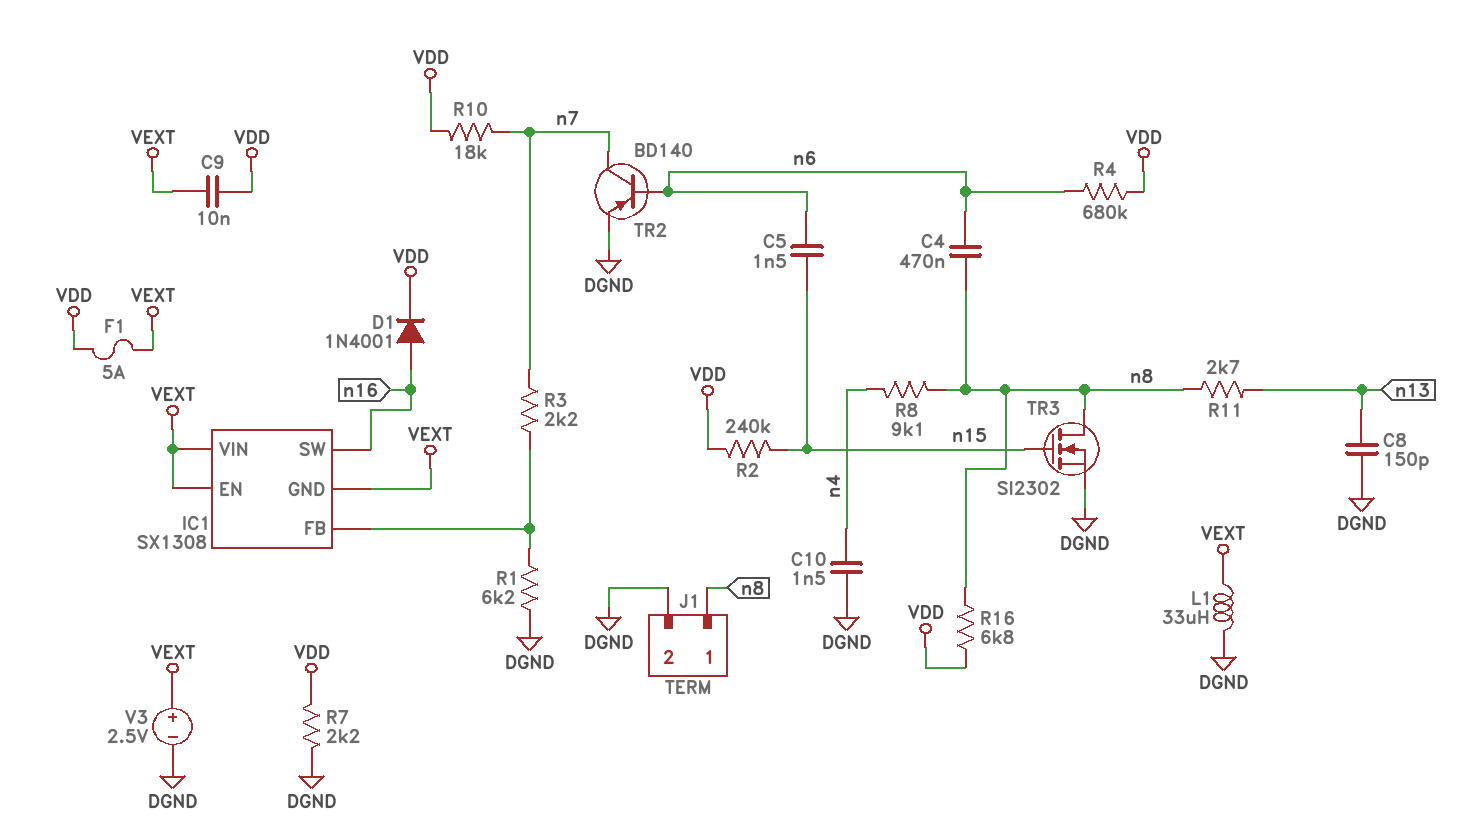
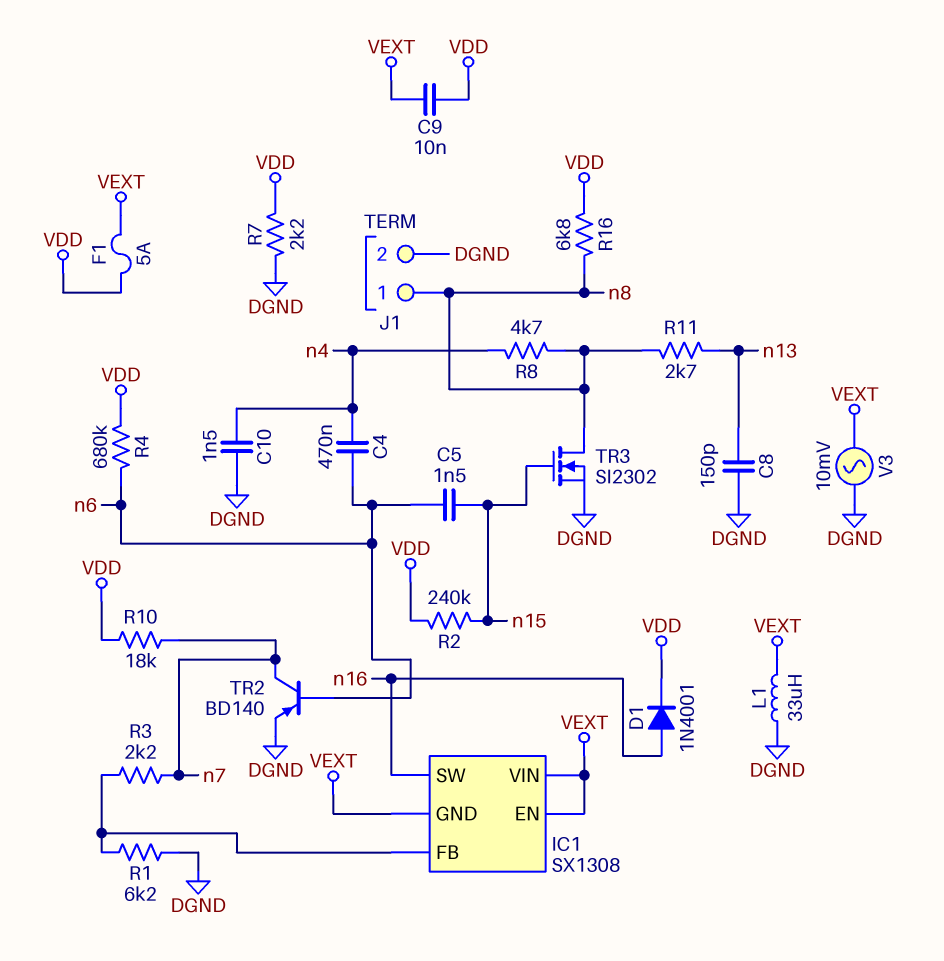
C4: 470nF (n6, n8) -> 470nF (n4, n6)
R8: 9.1k (n4, n8) -> 4.7k (n4, n8)
V3: 2.5V (plus VEXT, minus DGND) -> AC 10mV (DGND, VEXT)

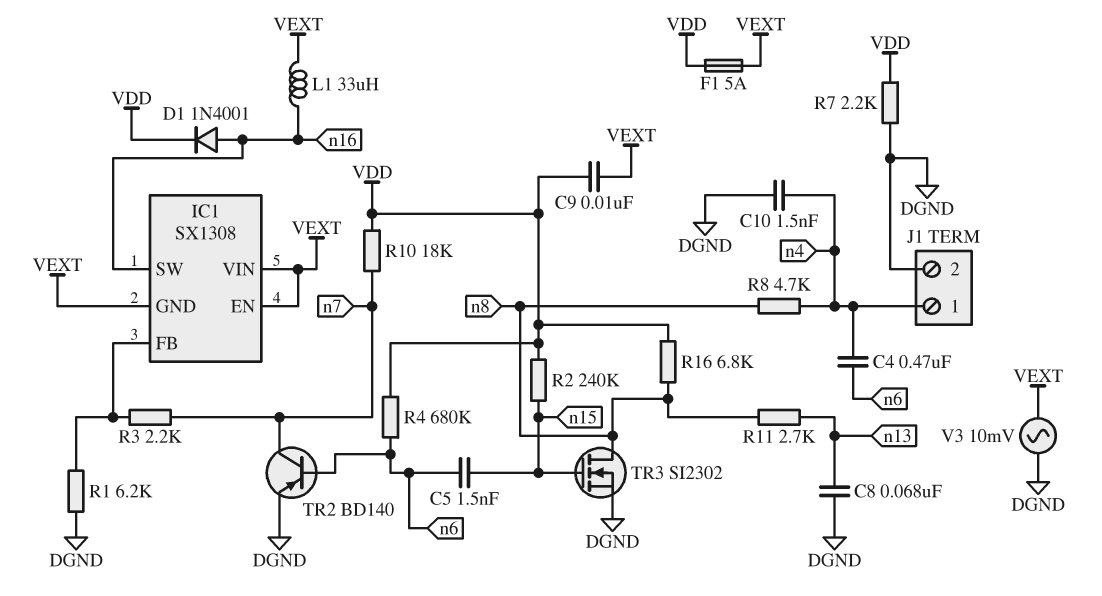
C8: 150pF (DGND, n13) -> 68nF (DGND, n13)
J1 pin 1: n8 -> n4
L1: 33uH (DGND, VEXT) -> 33uH (VEXT, n16)

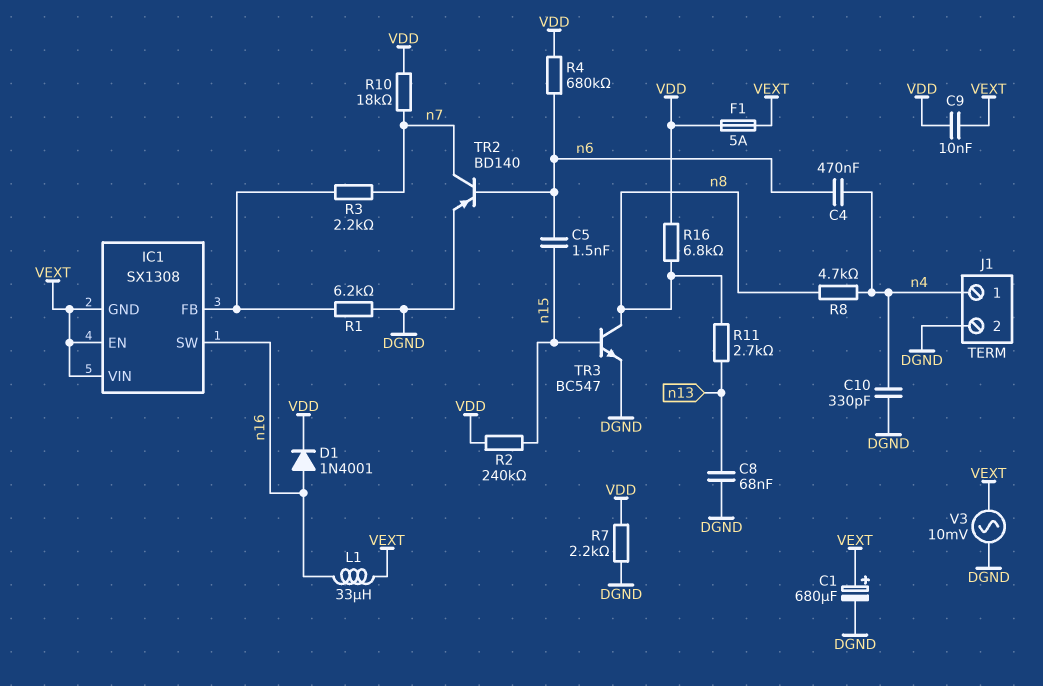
C1: none -> 680uF (plus VEXT, minus DGND)
C10: 1.5nF (DGND, n4) -> 330pF (DGND, n4)
TR3: NMOS SI2302 (G n15, D n8, S DGND) -> NPN BC547 (B n15, C n8, E DGND)

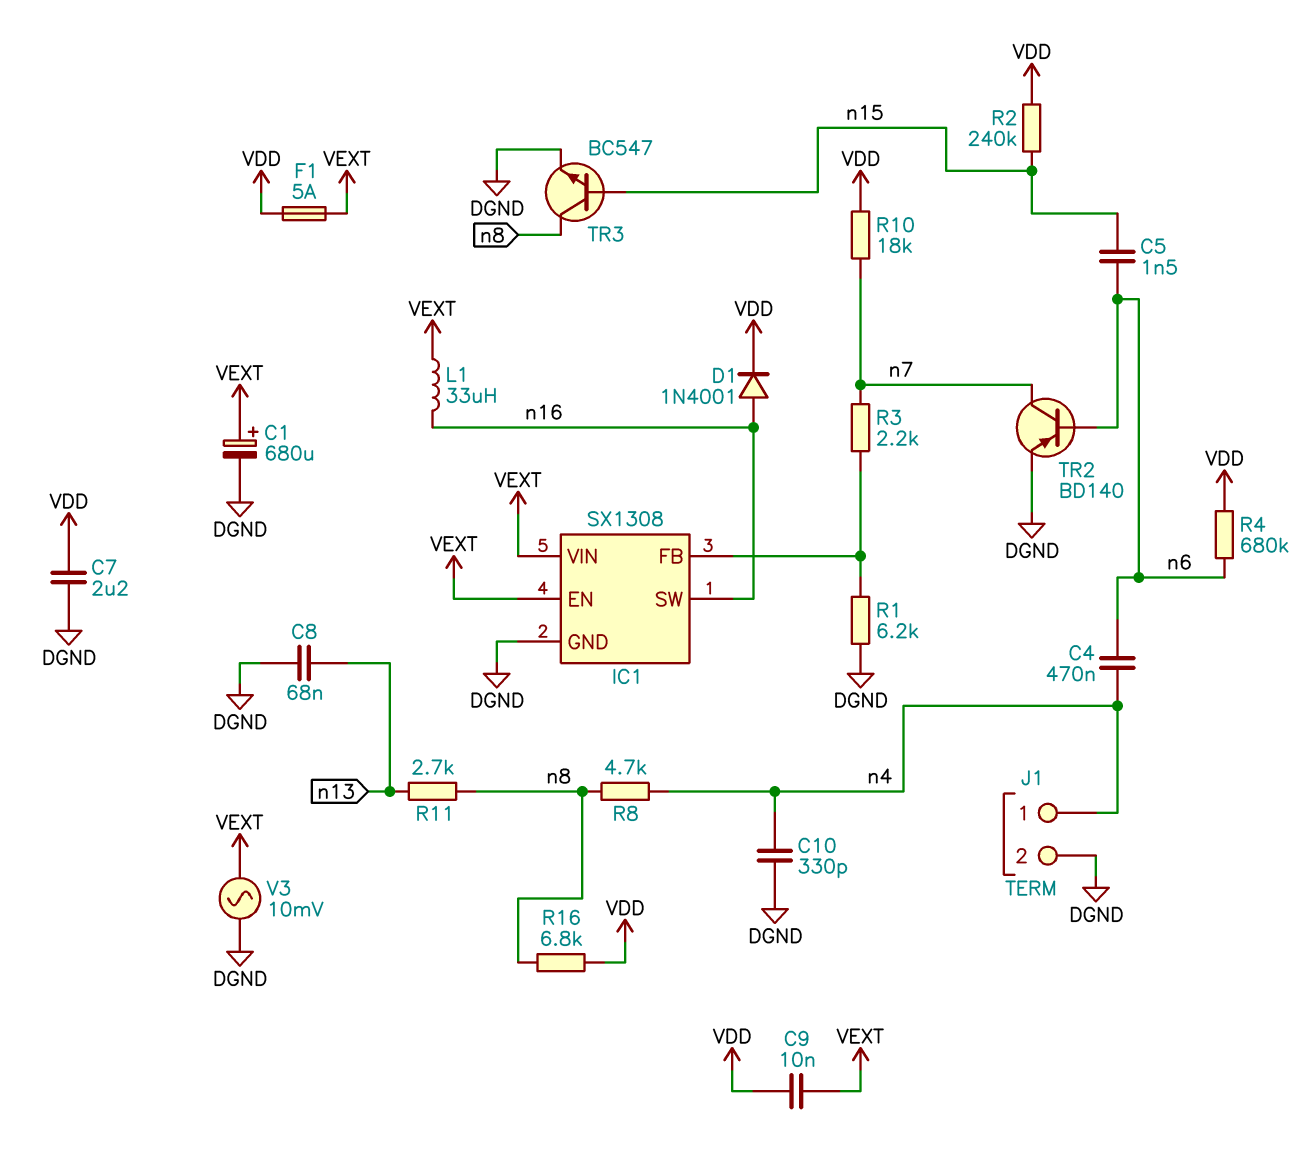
C7: none -> 2.2uF (DGND, VDD)
IC1 pin GND: VEXT -> DGND
R7: 2.2k (DGND, VDD) -> none

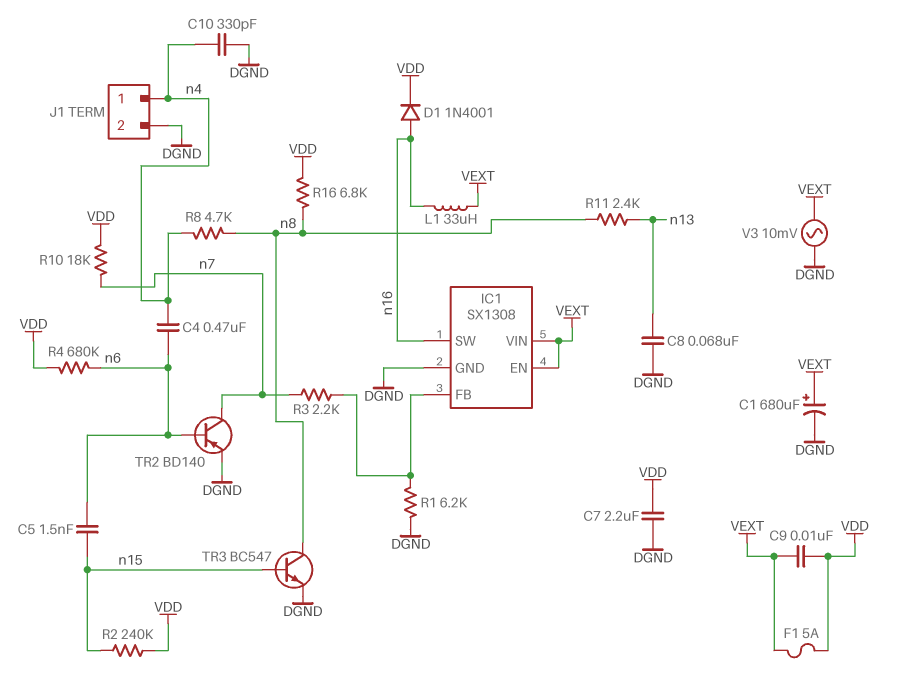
R11: 2.7k (n8, n13) -> 2.4k (n8, n13)

